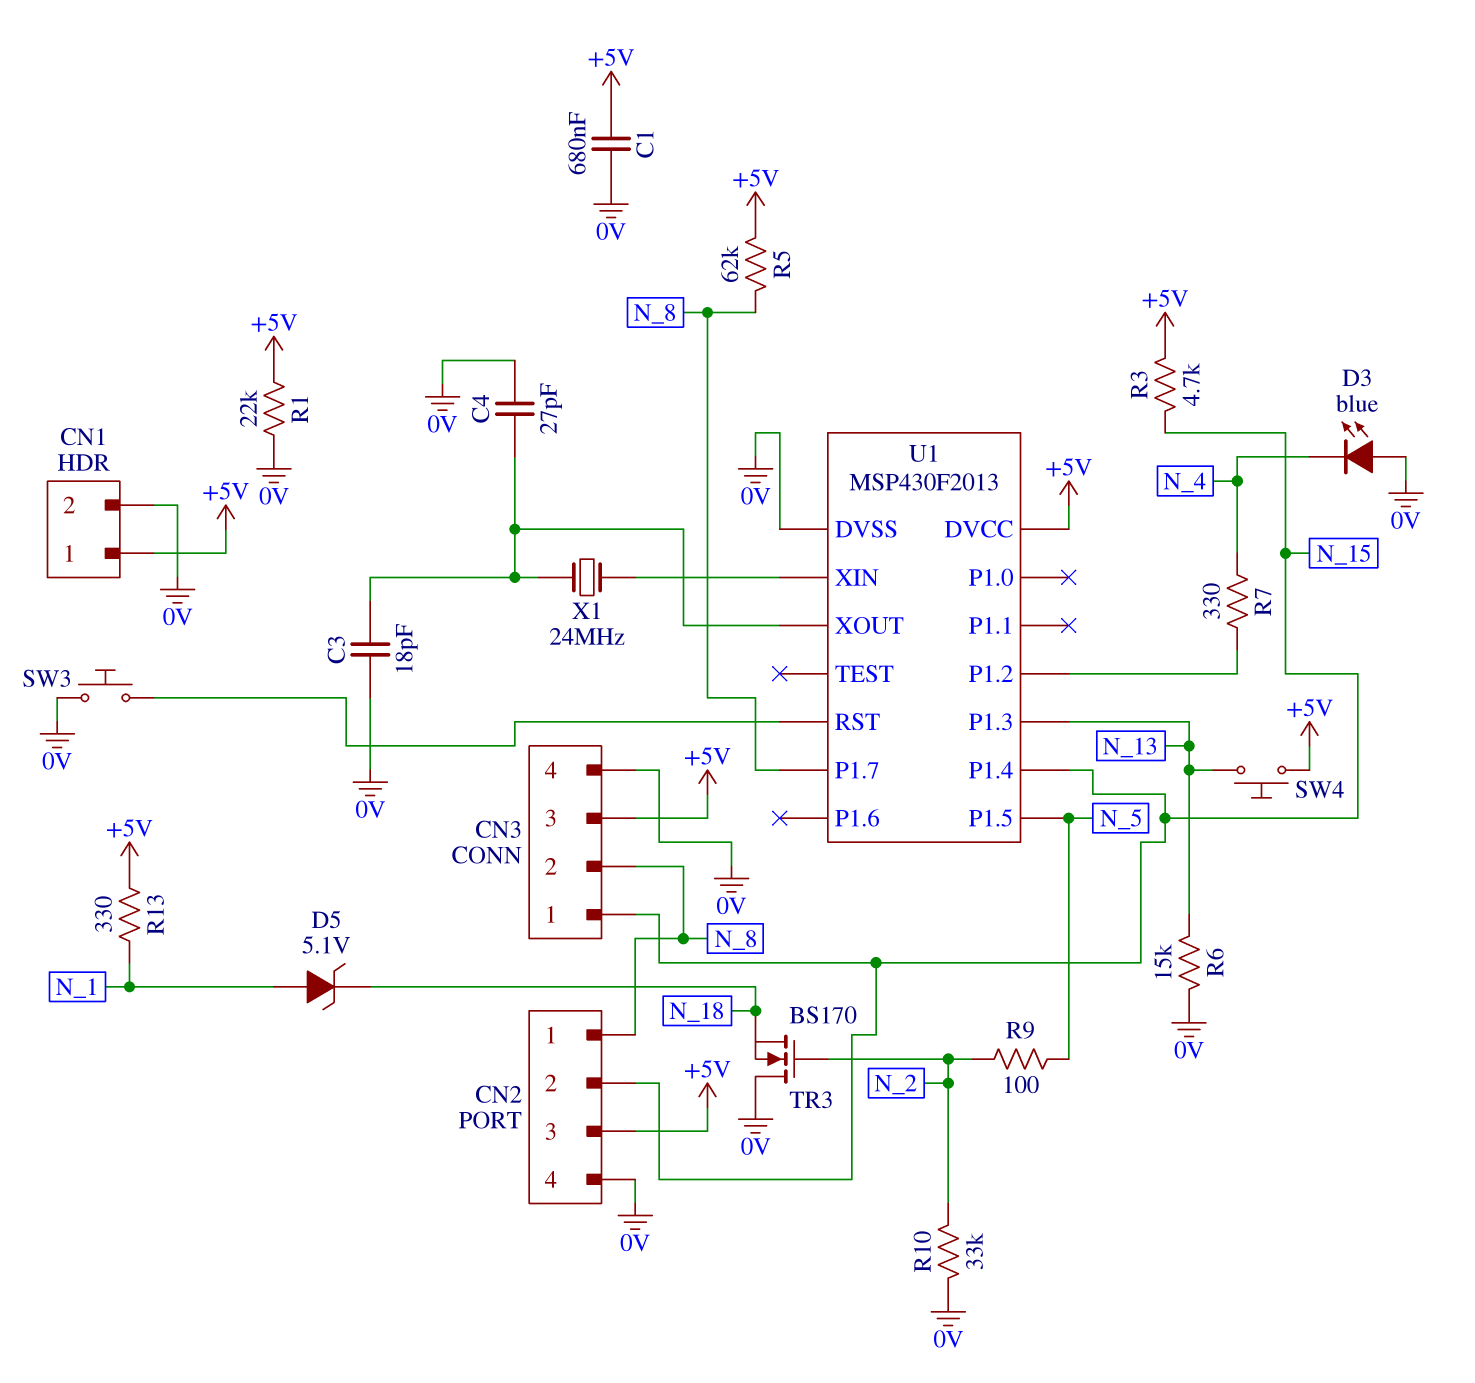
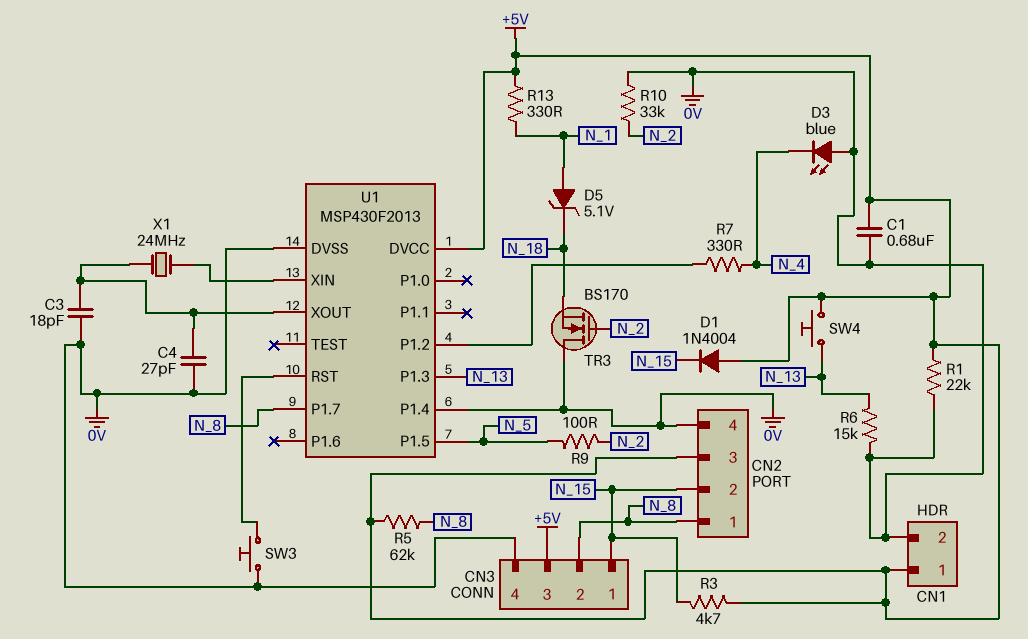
D1: none -> diode 1N4004 (A +5V, K N_15)
U1 pin P1.4: N_15 -> 0V

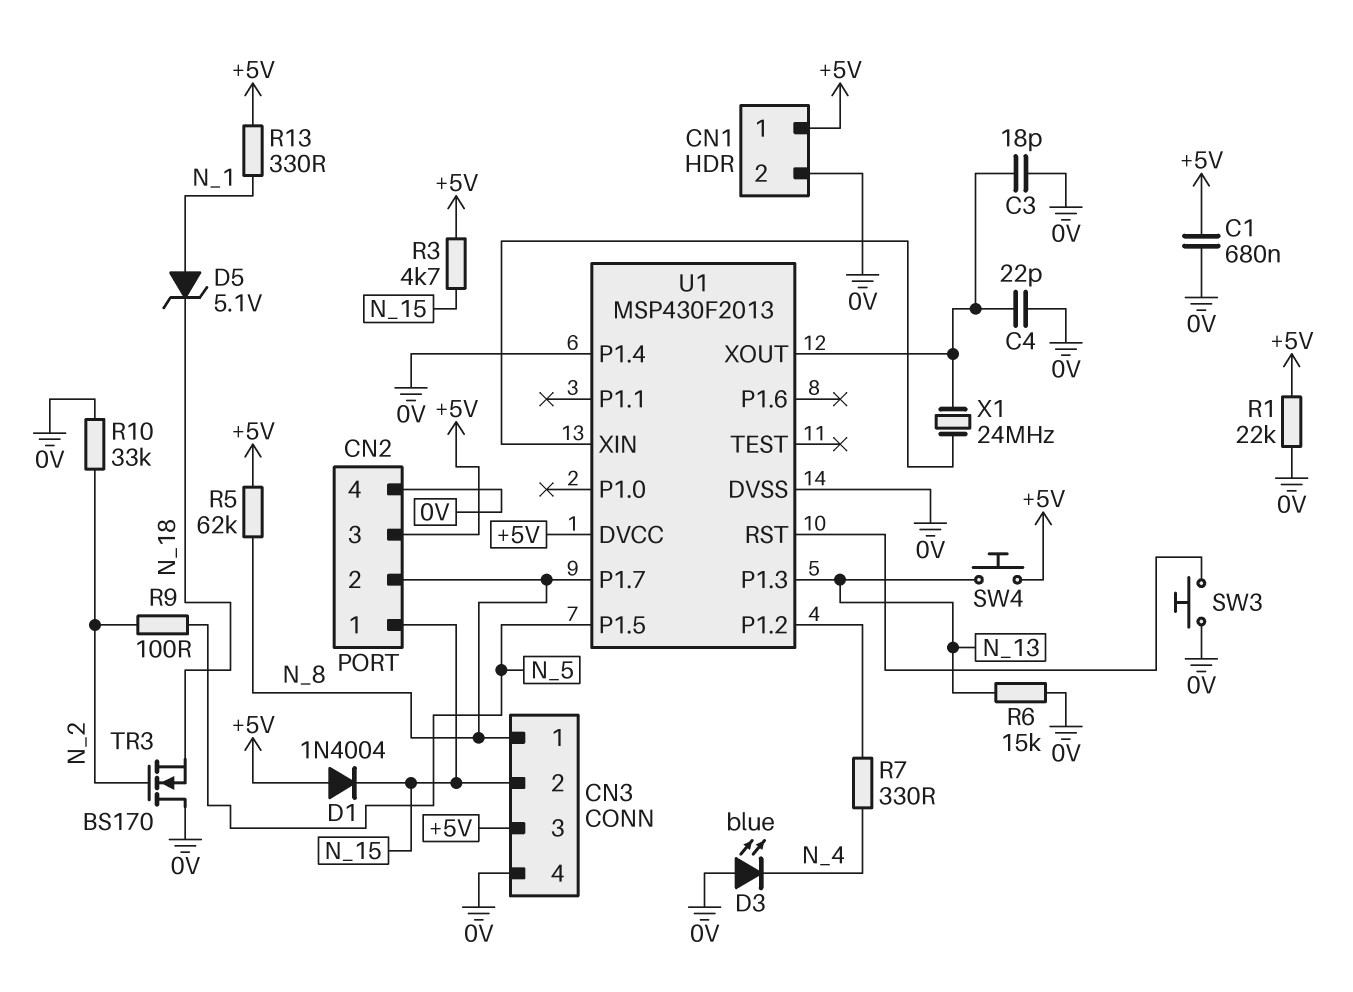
C4: 27pF (0V, U1/XOUT) -> 22pF (0V, U1/XOUT)
CN2 pin 1: N_8 -> N_15
CN2 pin 2: N_15 -> N_8
CN3 pin 1: N_15 -> N_8
CN3 pin 2: N_8 -> N_15

